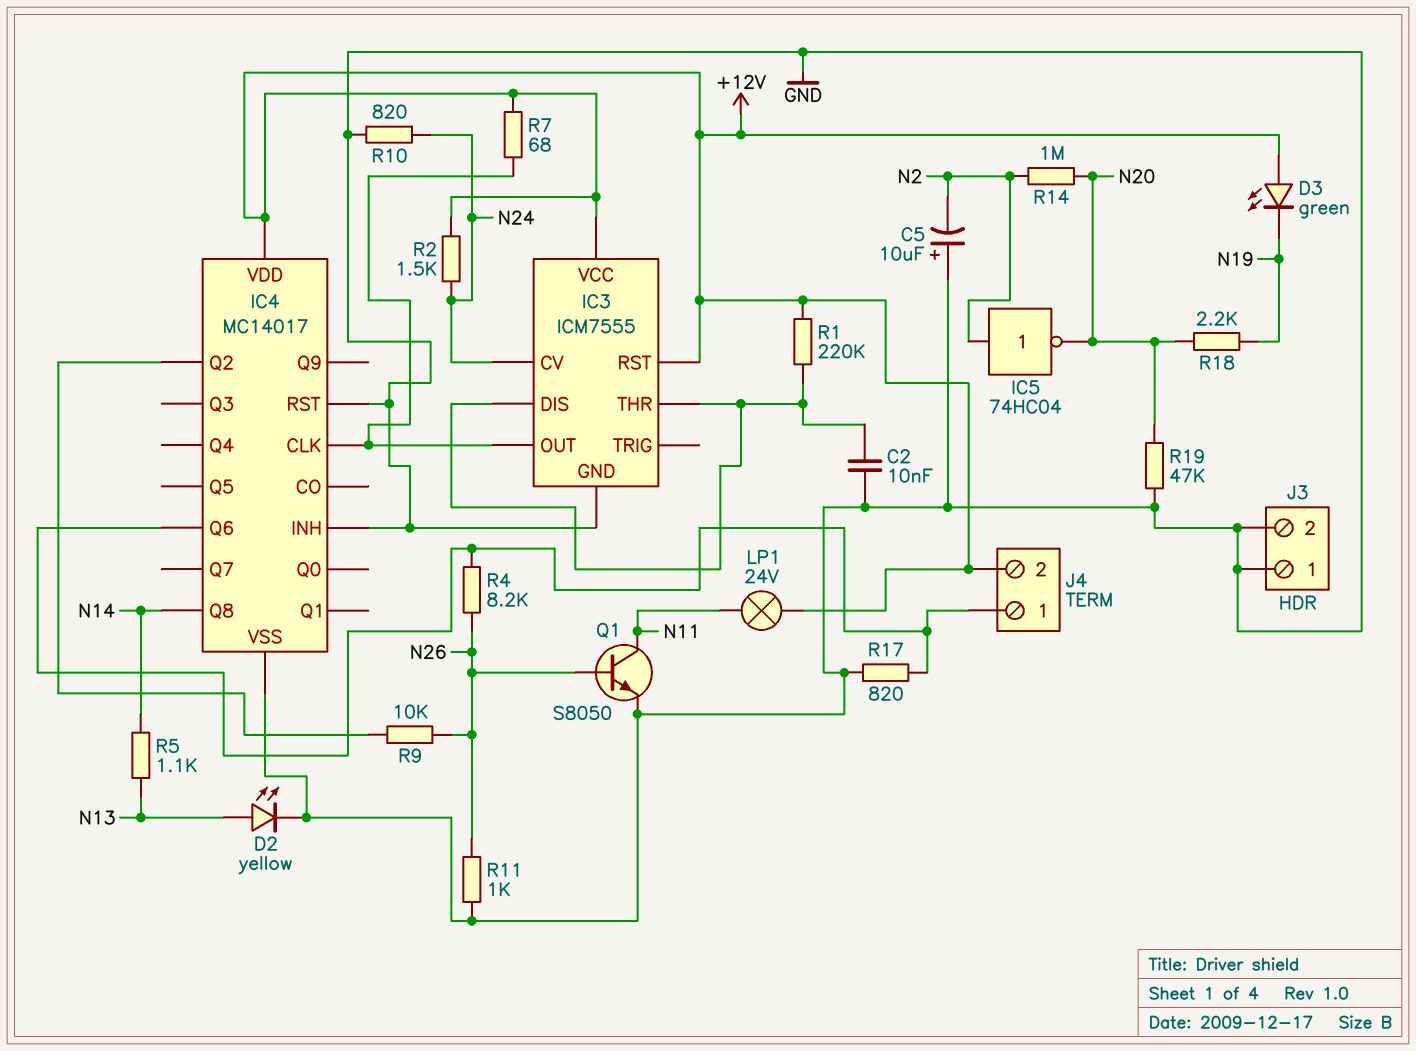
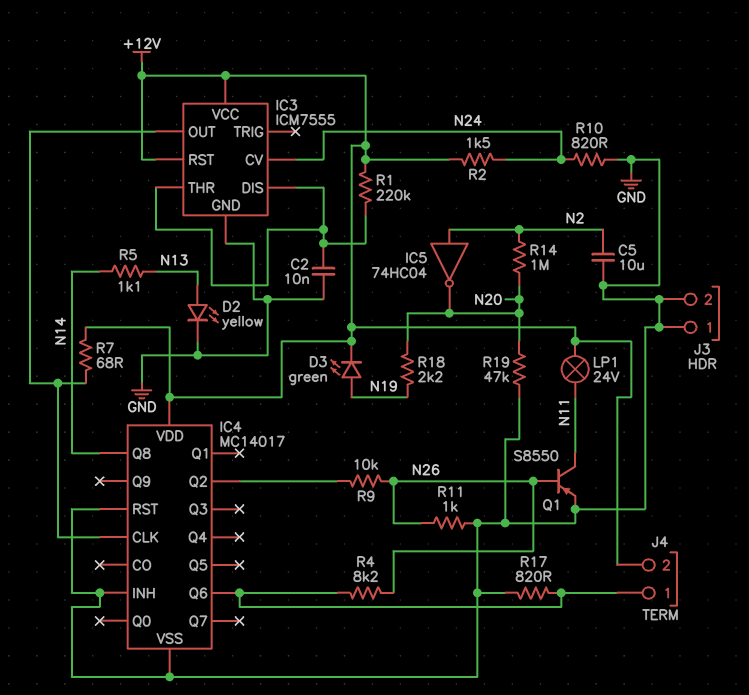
C5: 10uF (plus GND, minus N2) -> 10uF (GND, N2)
D3: LED green (A +12V, K N19) -> LED green (A N19, K +12V)
Q1: NPN S8050 (B N26, C N11, E GND) -> PNP S8550 (B N26, C N11, E GND)

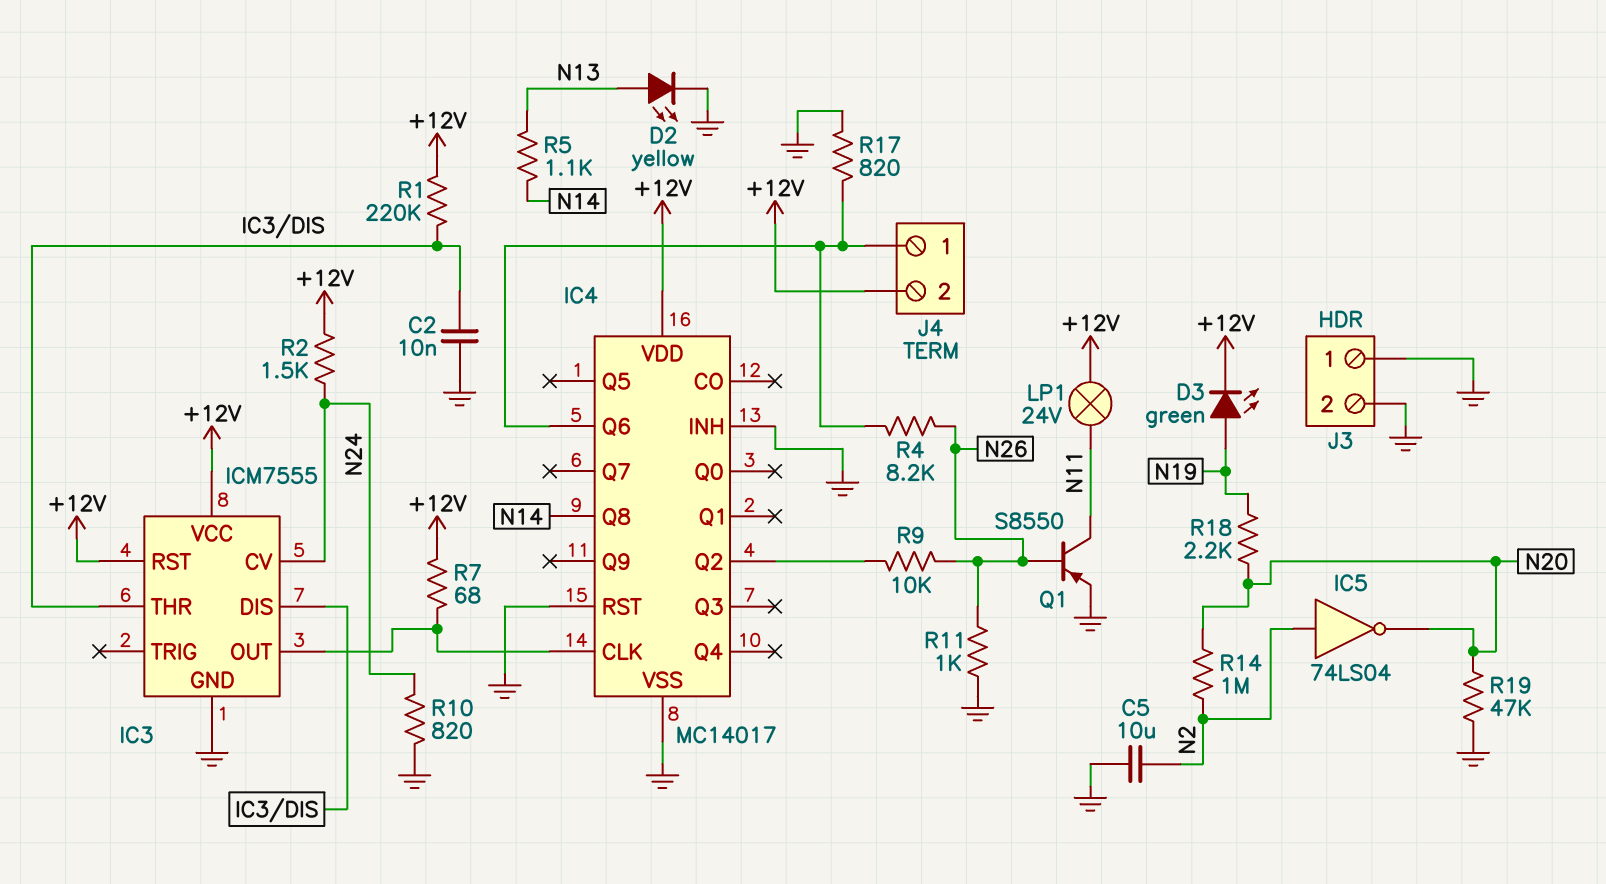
IC5: NOT 74HC04 (in N2, out N20) -> NOT 74LS04 (in N2, out N20)

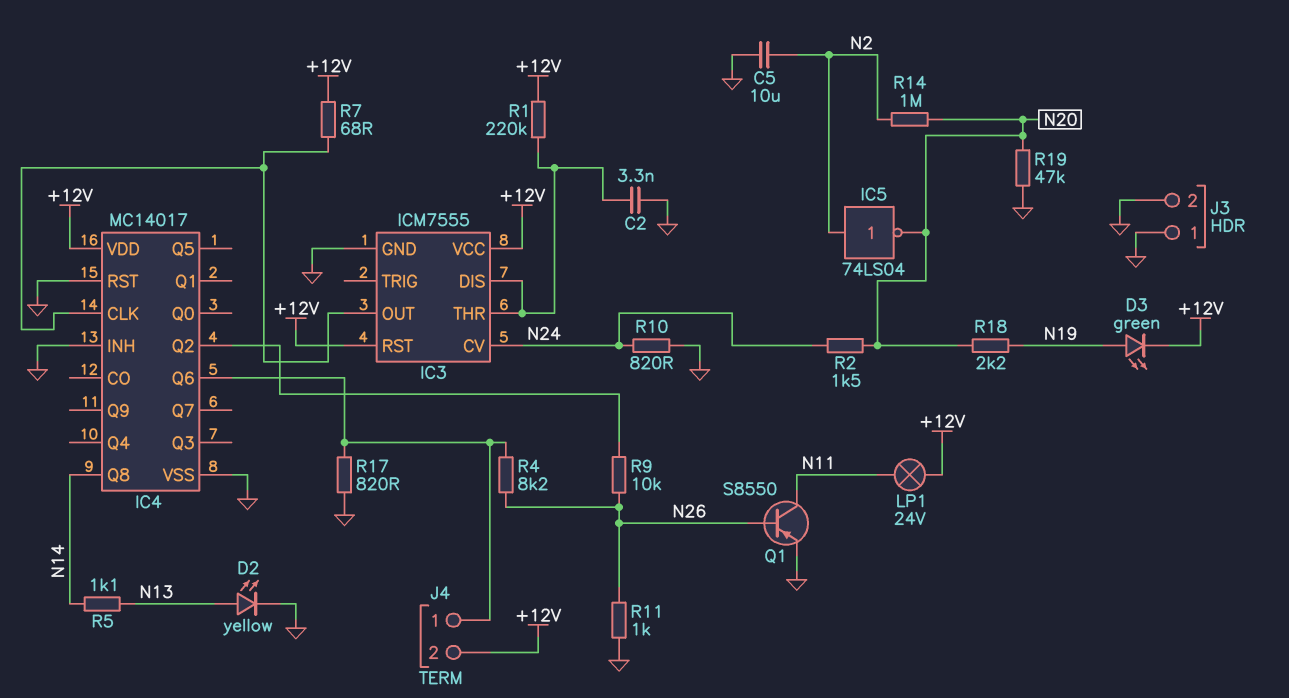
C2: 10nF (GND, IC3/DIS) -> 3.3nF (GND, IC3/DIS)
R2: 1.5k (+12V, N24) -> 1.5k (N20, N24)

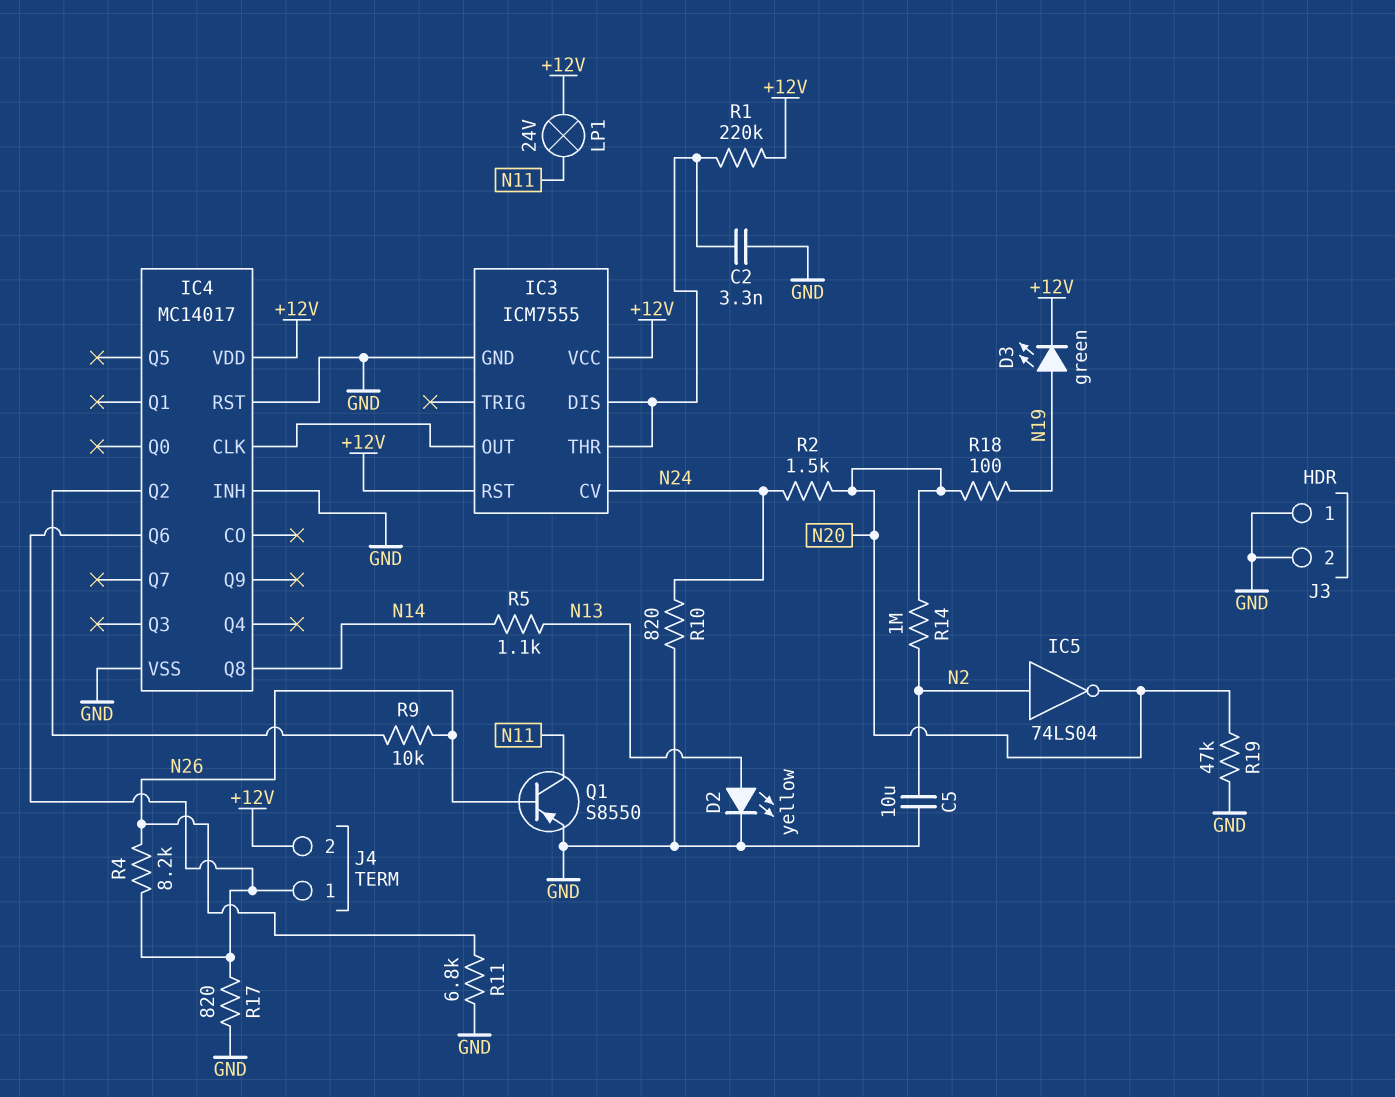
R7: 68 (+12V, IC3/OUT) -> none
R11: 1k (GND, N26) -> 6.8k (GND, N26)
R18: 2.2k (N19, N20) -> 100 (N19, N20)

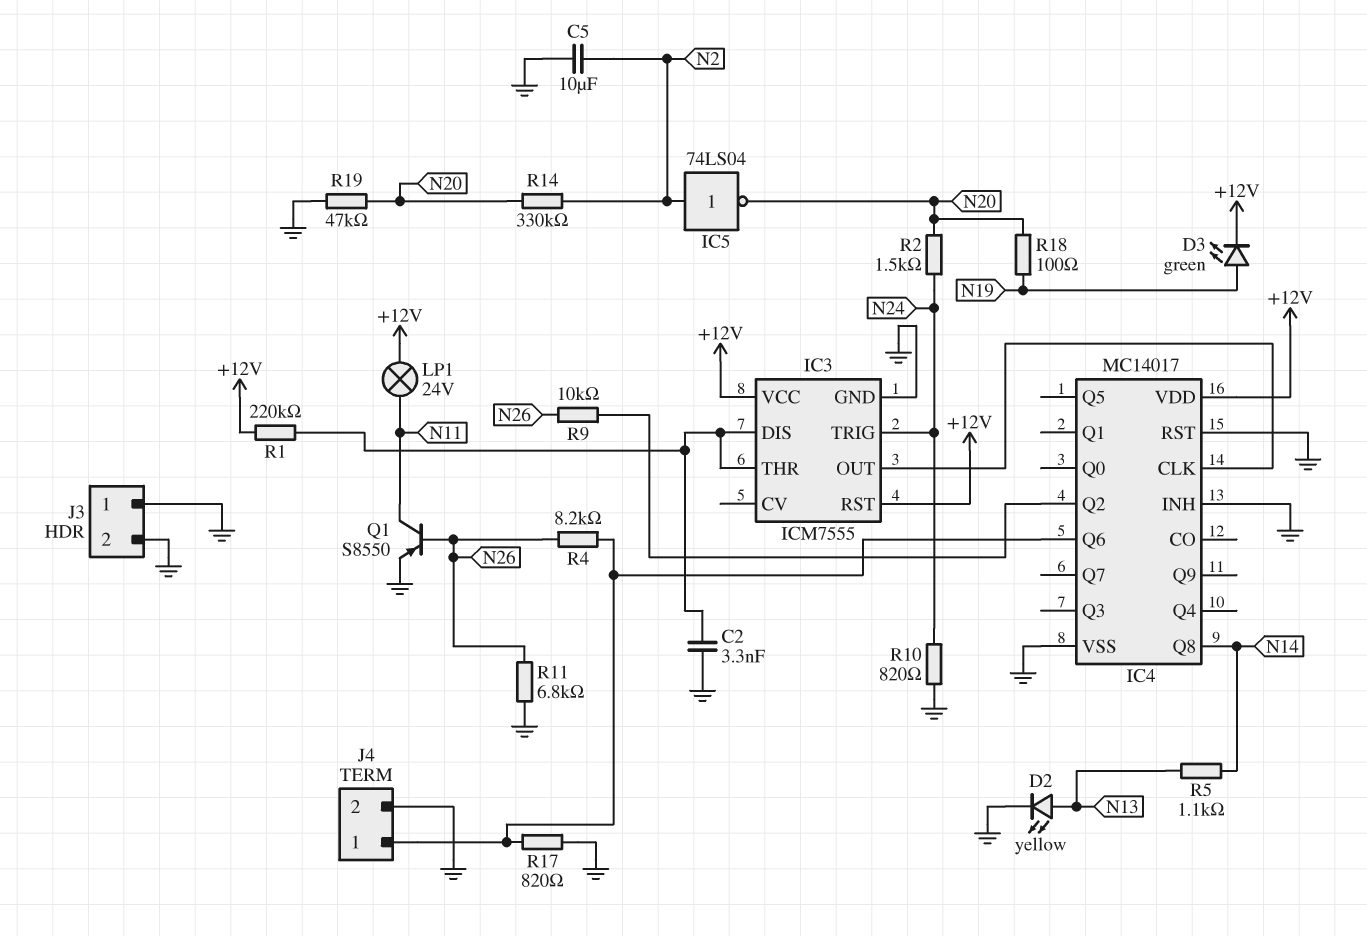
IC3 pin CV: N24 -> none
IC3 pin TRIG: none -> N24
J4 pin 2: +12V -> GND
R14: 1M (N2, N20) -> 330k (N2, N20)

